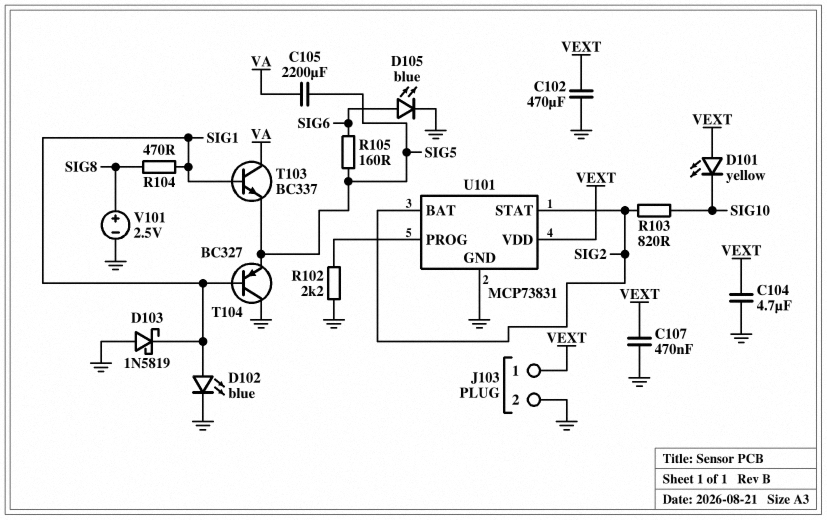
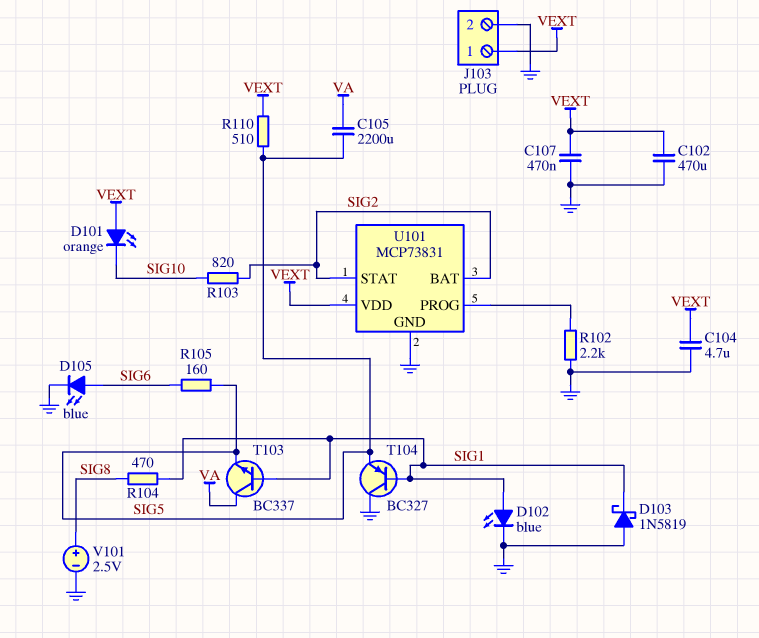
D101: LED yellow (A VEXT, K SIG10) -> LED orange (A VEXT, K SIG10)
R110: none -> 510 (SIG5, VEXT)

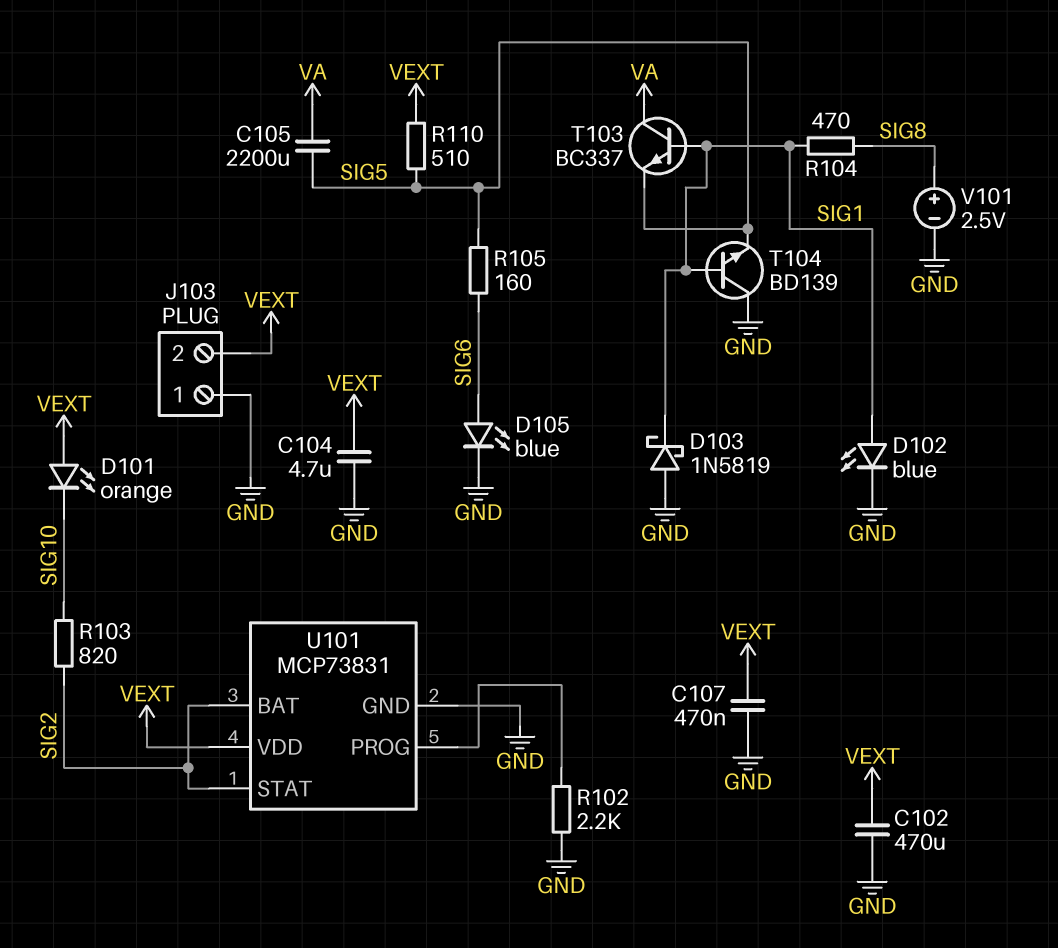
J103 pin 1: VEXT -> GND
J103 pin 2: GND -> VEXT
T104: PNP BC327 (B SIG1, C GND, E SIG5) -> NPN BD139 (B SIG1, C GND, E SIG5)

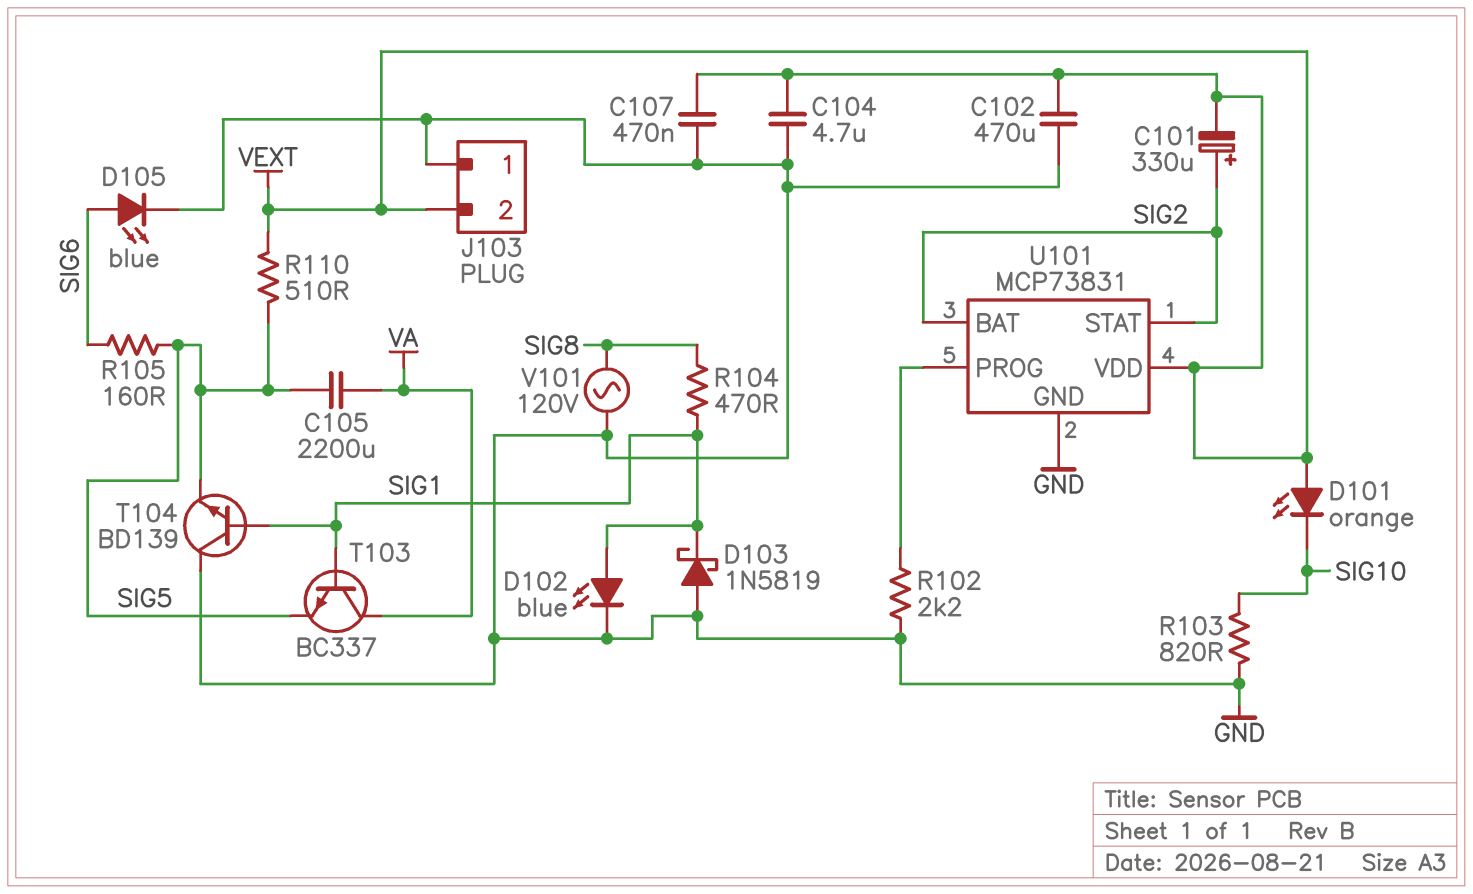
C101: none -> 330uF (plus SIG2, minus VEXT)
R103: 820 (SIG2, SIG10) -> 820 (GND, SIG10)
V101: 2.5V (plus SIG8, minus GND) -> AC 120V (GND, SIG8)

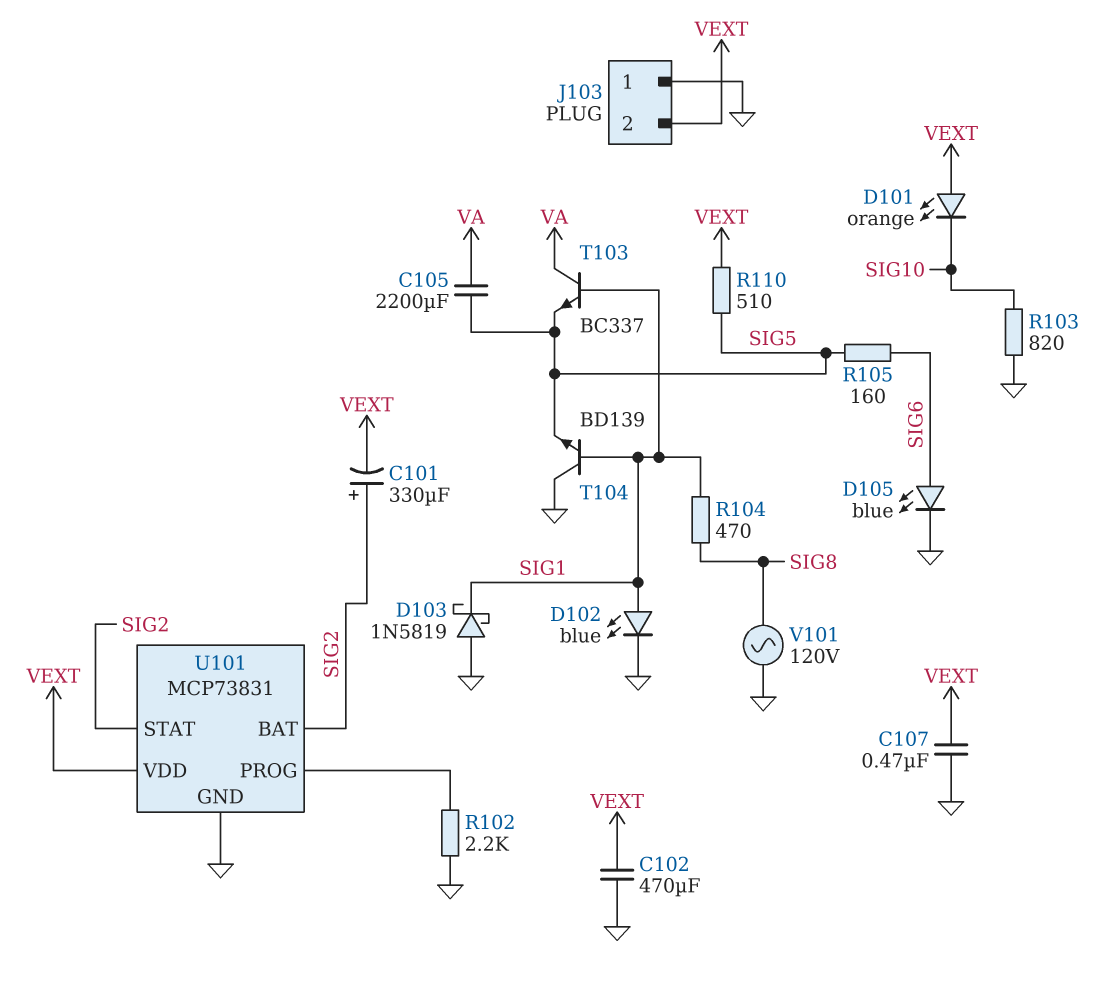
C104: 4.7uF (GND, VEXT) -> none

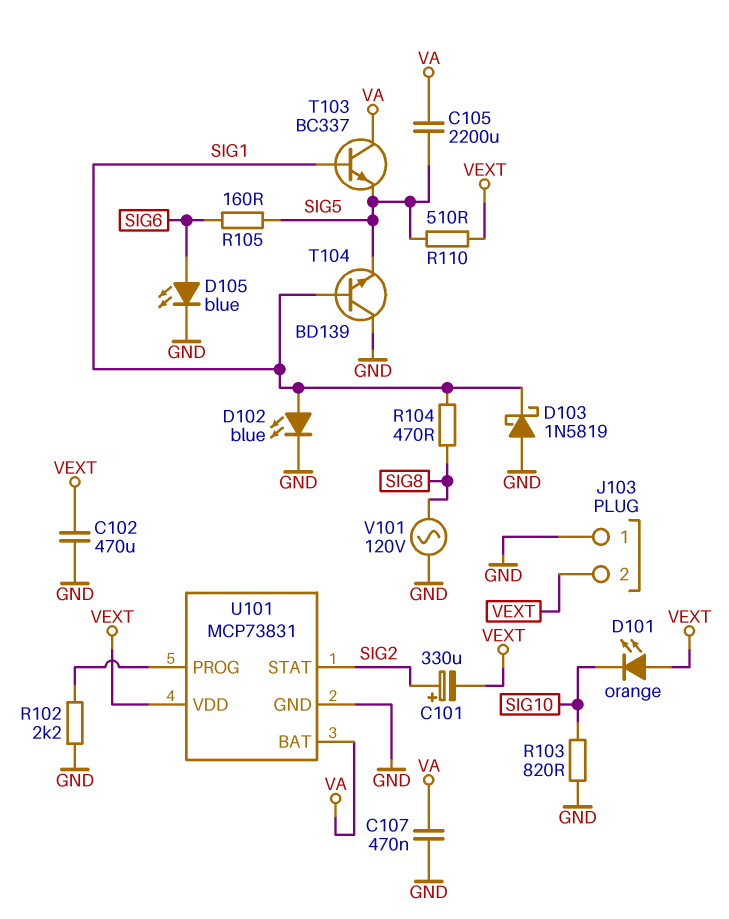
C107: 470nF (GND, VEXT) -> 470nF (GND, VA)
U101 pin BAT: SIG2 -> VA

